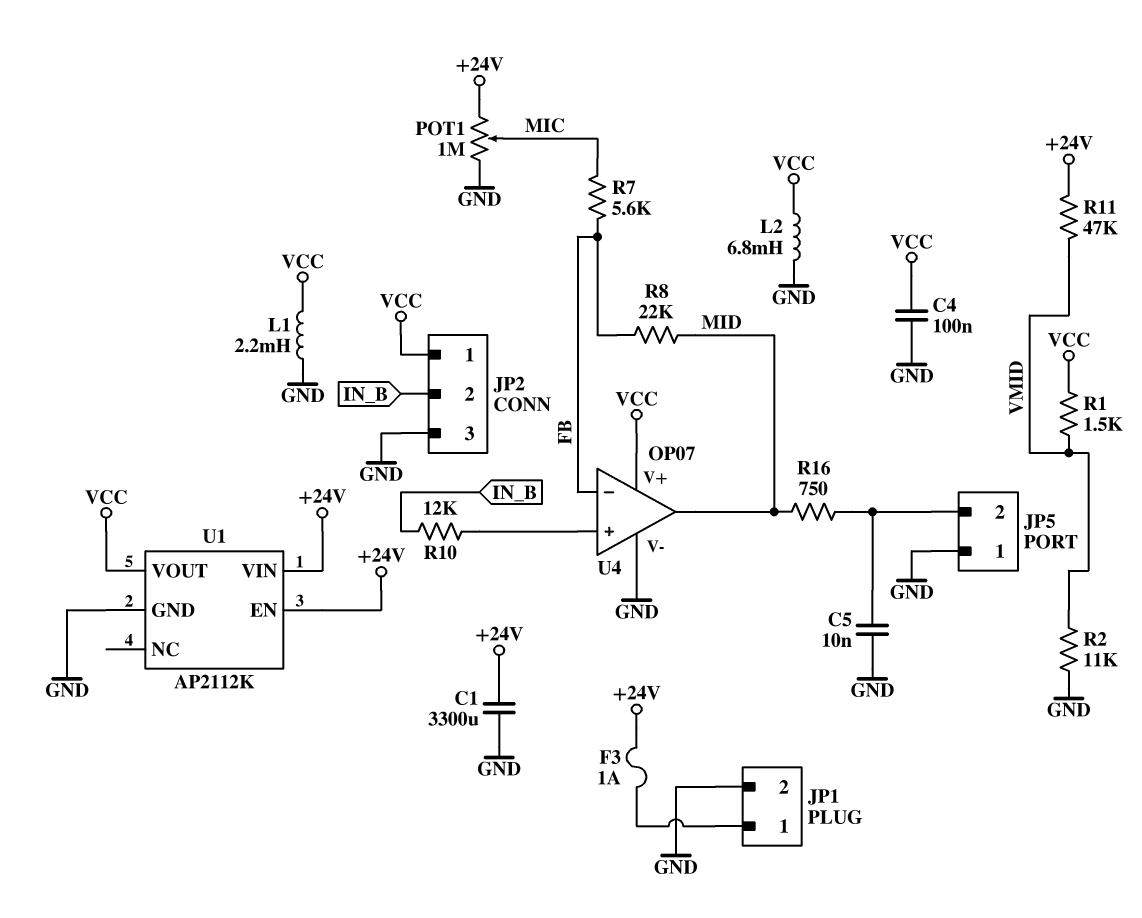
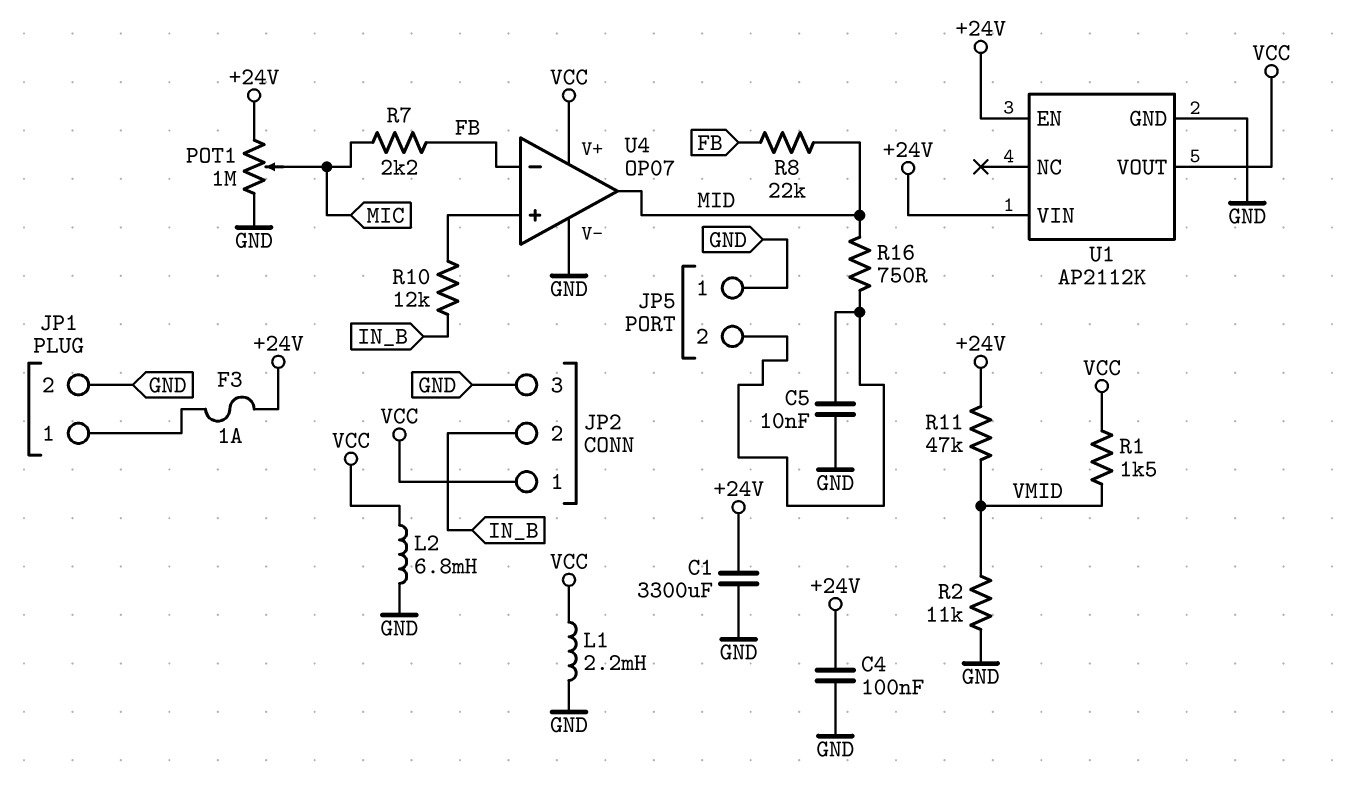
C4: 100nF (GND, VCC) -> 100nF (+24V, GND)
R7: 5.6k (FB, MIC) -> 2.2k (FB, MIC)

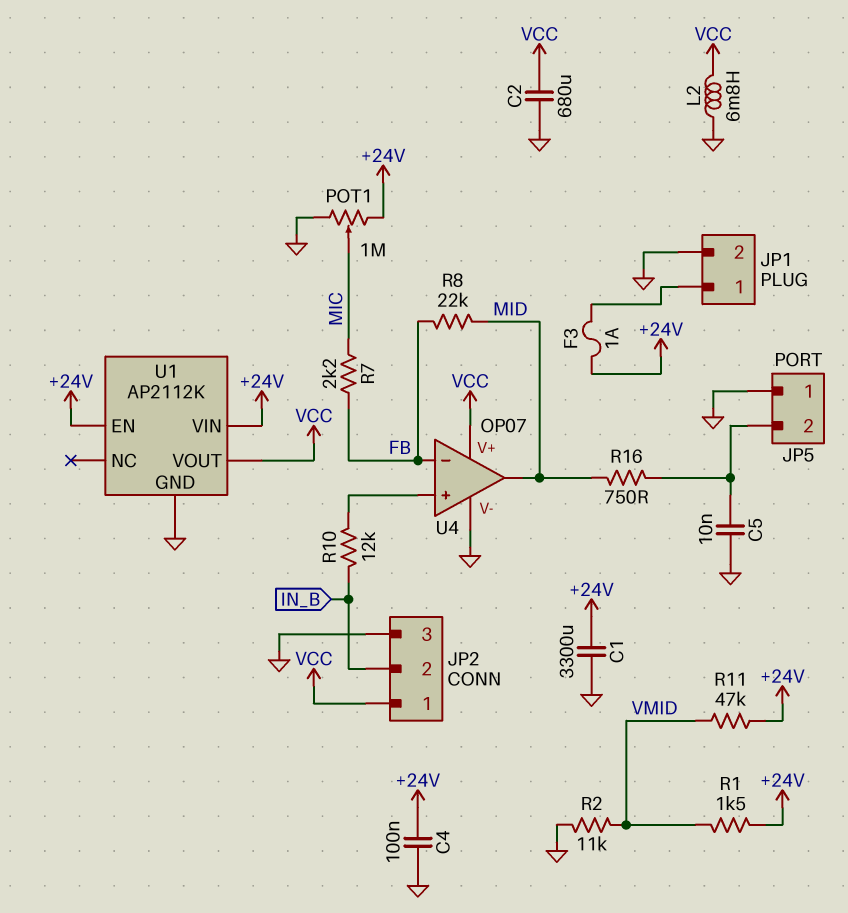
C2: none -> 680uF (GND, VCC)
L1: 2.2mH (GND, VCC) -> none
R1: 1.5k (VCC, VMID) -> 1.5k (+24V, VMID)

